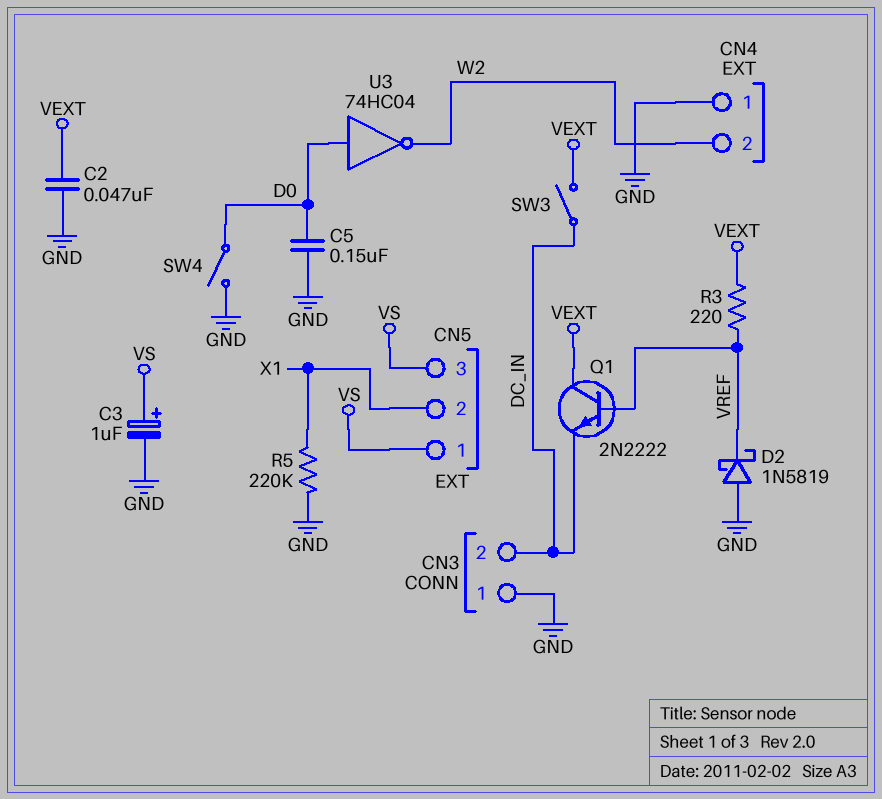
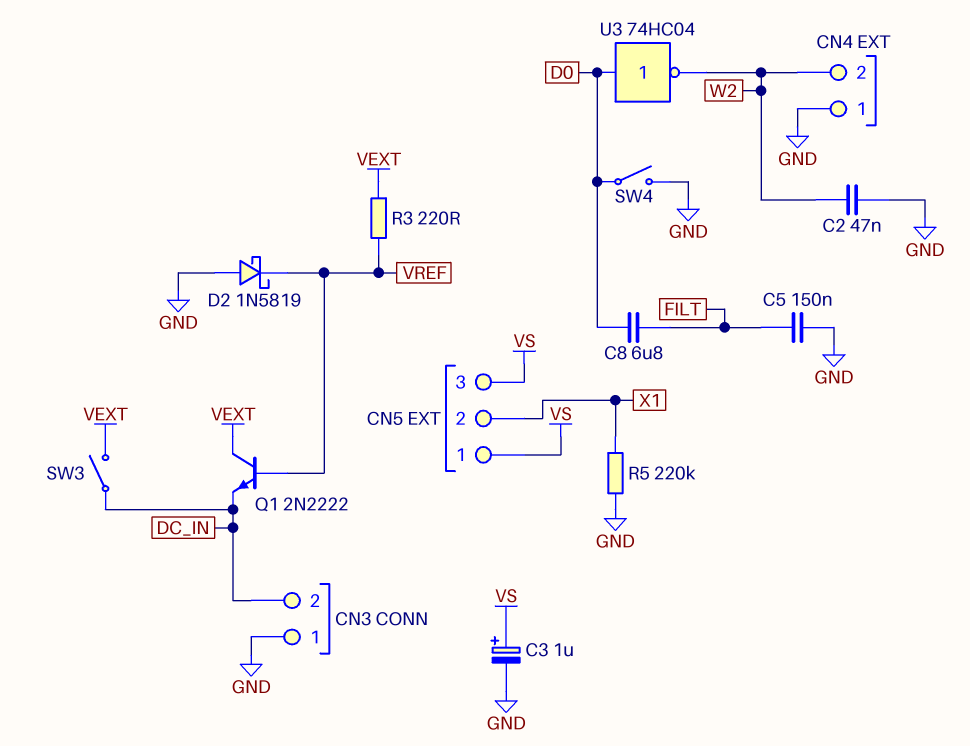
C2: 47nF (GND, VEXT) -> 47nF (GND, W2)
C5: 150nF (D0, GND) -> 150nF (FILT, GND)
C8: none -> 6.8uF (D0, FILT)

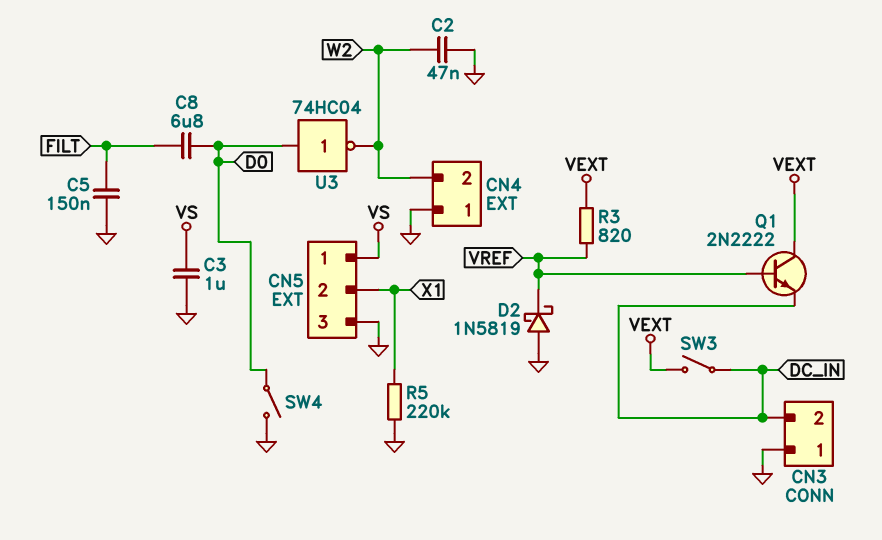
C3: 1uF (plus VS, minus GND) -> 1uF (GND, VS)
CN5 pin 3: VS -> GND
R3: 220 (VEXT, VREF) -> 820 (VEXT, VREF)

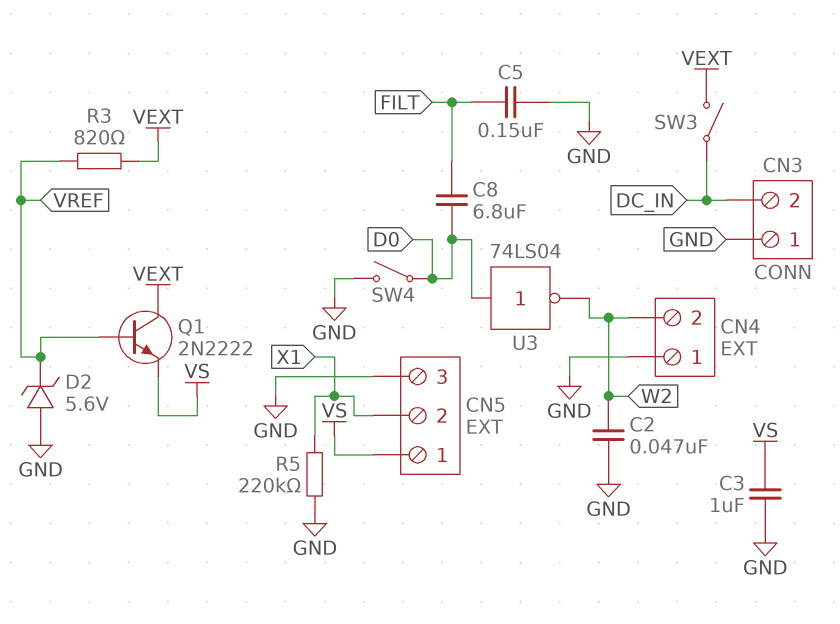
D2: schottky 1N5819 (A GND, K VREF) -> zener 5.6V (A GND, K VREF)
Q1: NPN 2N2222 (B VREF, C VEXT, E DC_IN) -> NPN 2N2222 (B VREF, C VEXT, E VS)
U3: NOT 74HC04 (in D0, out W2) -> NOT 74LS04 (in D0, out W2)

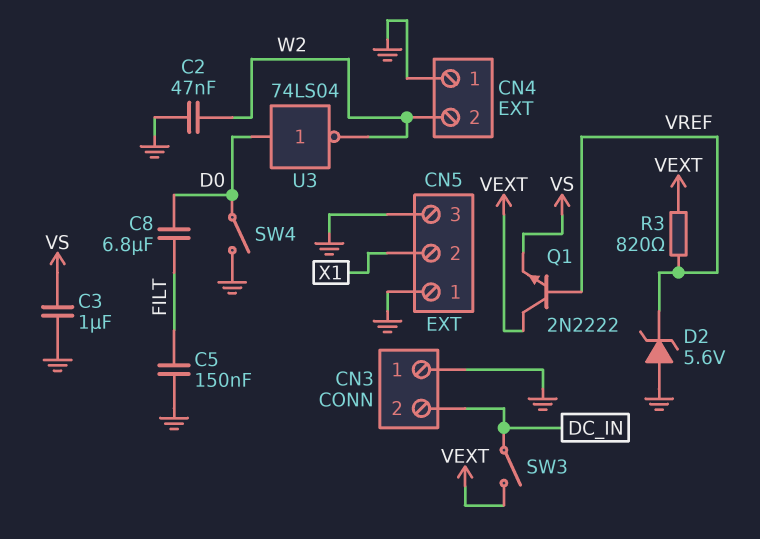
CN5 pin 1: VS -> GND
R5: 220k (GND, X1) -> none

